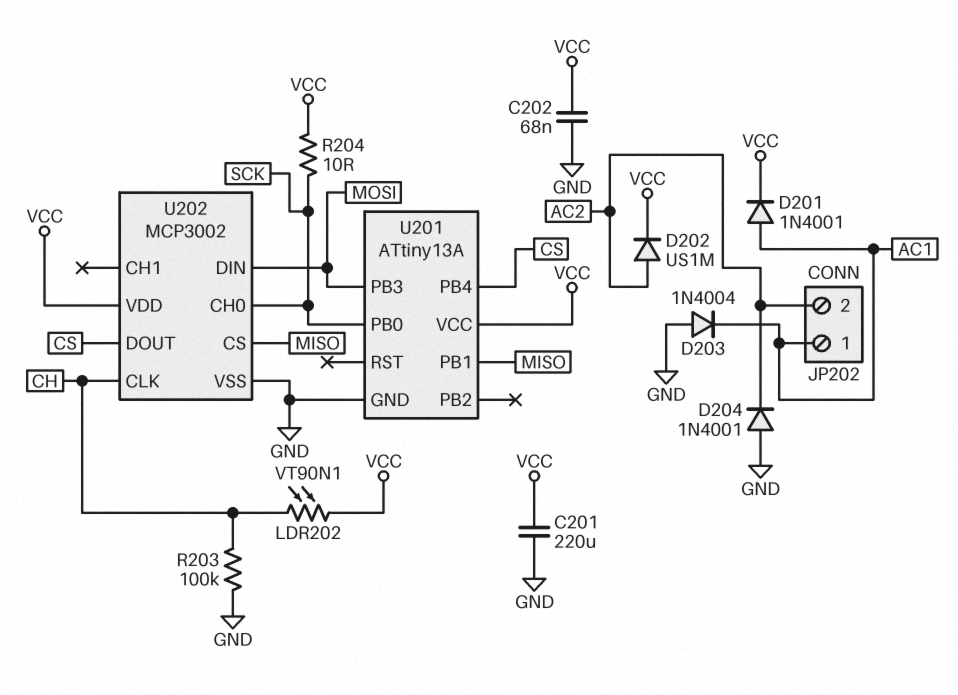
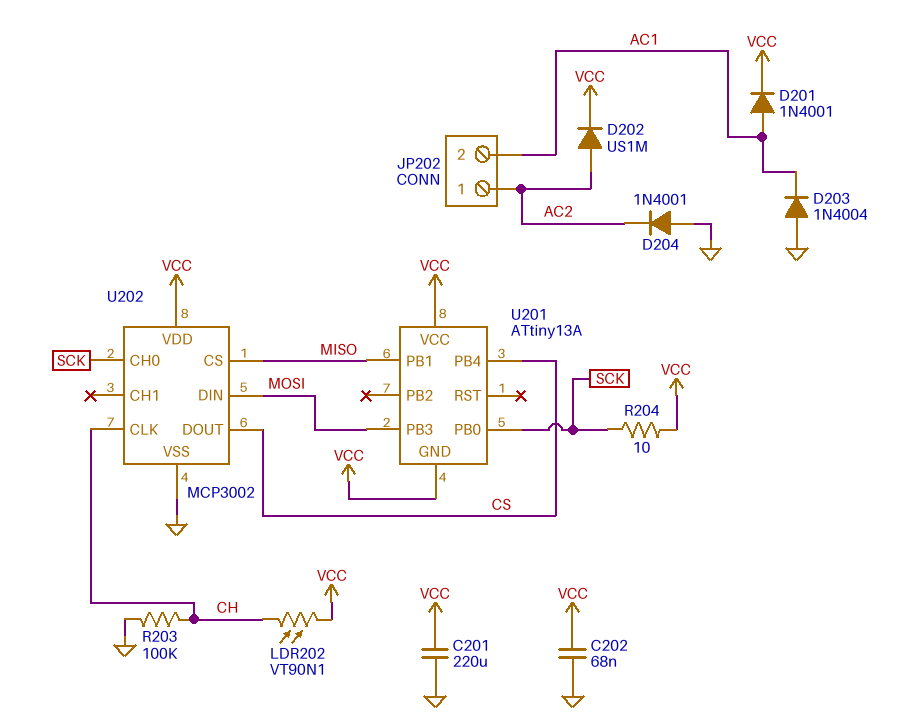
JP202 pin 1: AC1 -> AC2
JP202 pin 2: AC2 -> AC1
U201 pin GND: GND -> VCC

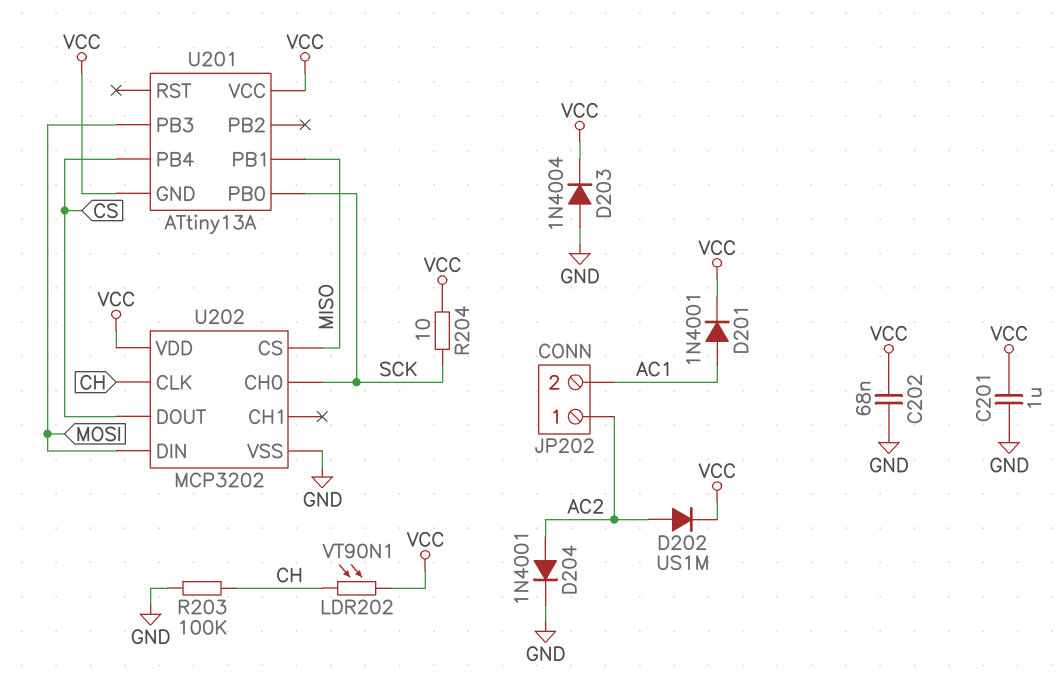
C201: 220uF (GND, VCC) -> 1uF (GND, VCC)
D203: diode 1N4004 (A GND, K AC1) -> diode 1N4004 (A GND, K VCC)
D204: diode 1N4001 (A GND, K AC2) -> diode 1N4001 (A AC2, K GND)
U202: MCP3002 -> MCP3202

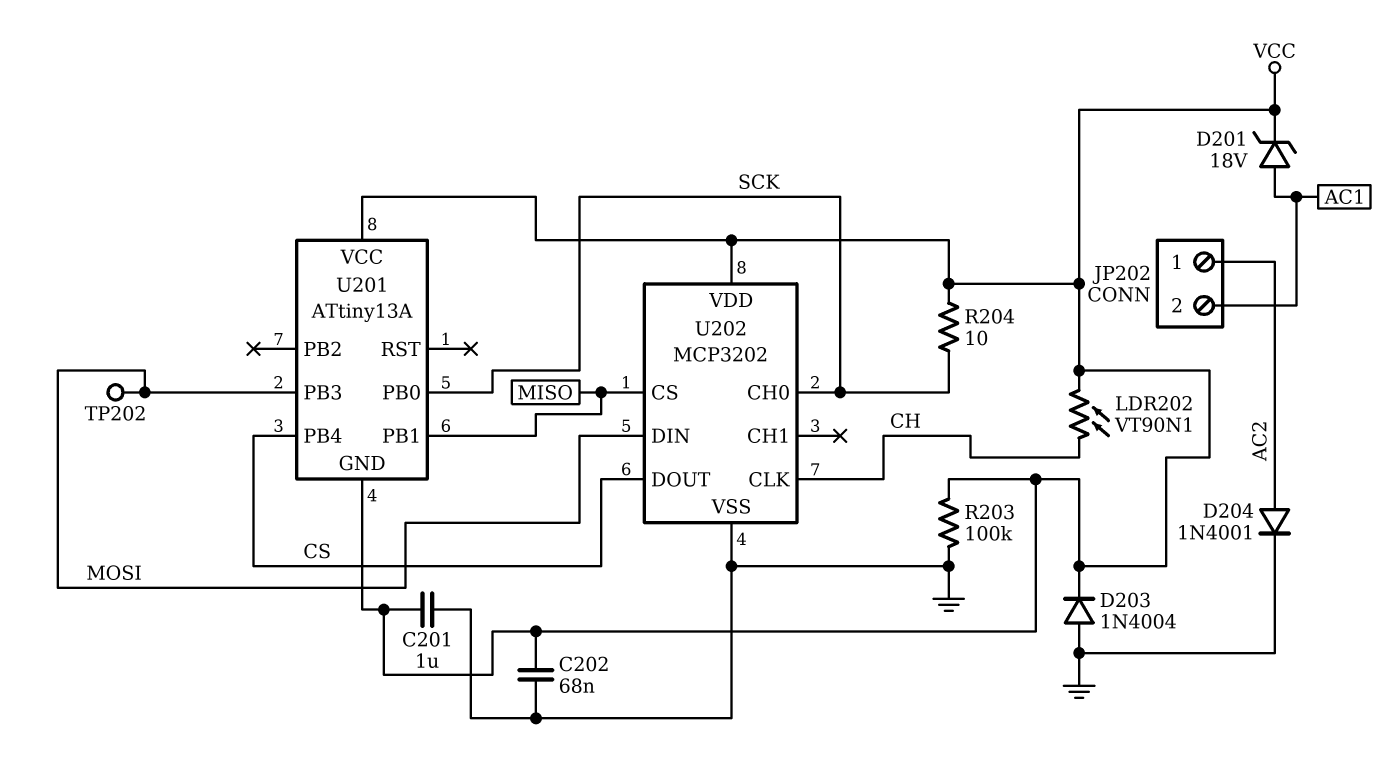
D201: diode 1N4001 (A AC1, K VCC) -> zener 18V (A AC1, K VCC)
D202: diode US1M (A AC2, K VCC) -> none
R203: 100k (CH, GND) -> 100k (GND, VCC)
TP202: none -> test point (MOSI)

